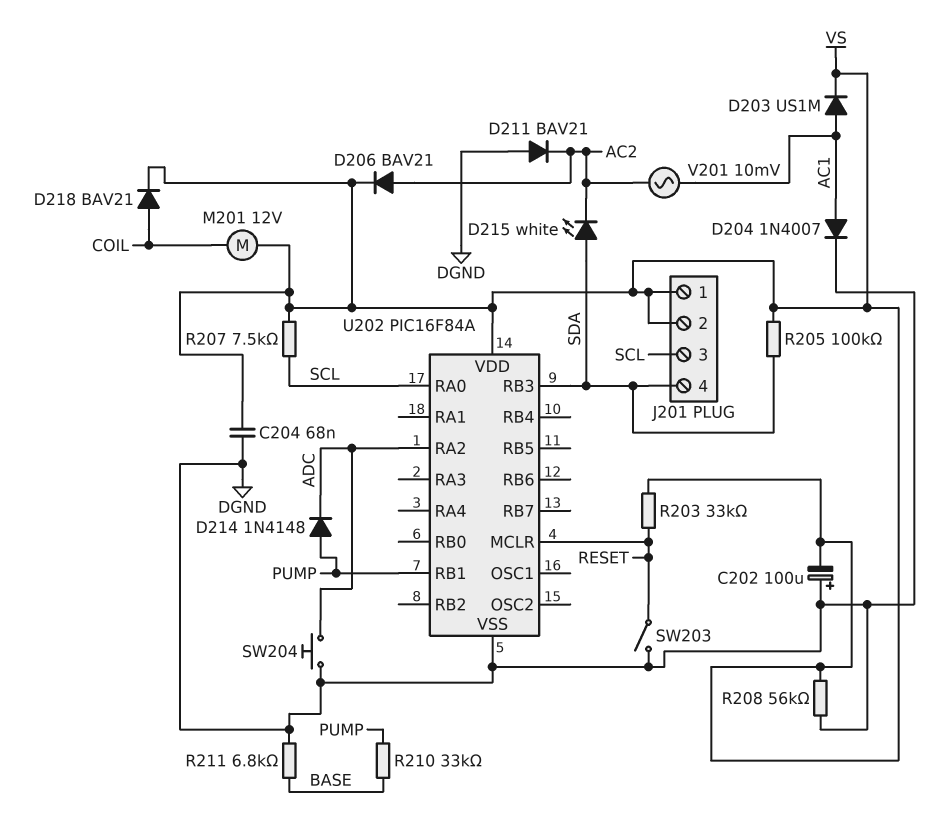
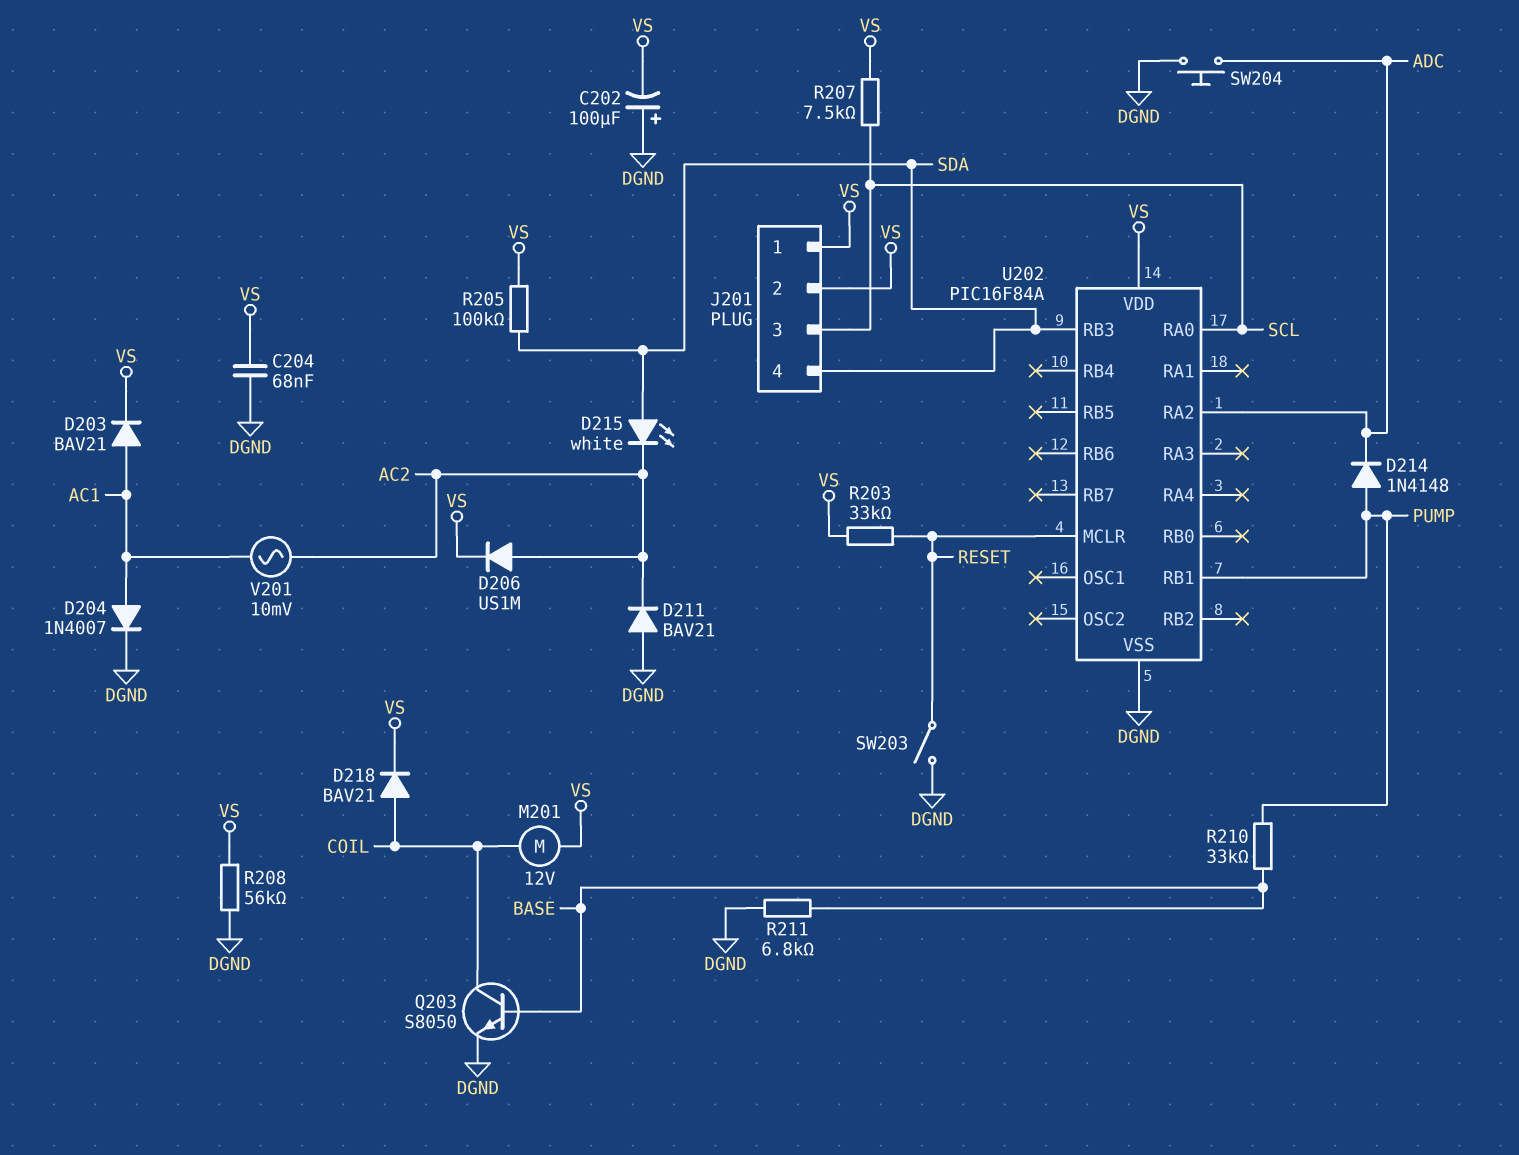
D203: diode US1M (A AC1, K VS) -> diode BAV21 (A AC1, K VS)
D206: diode BAV21 (A AC2, K VS) -> diode US1M (A AC2, K VS)
Q203: none -> NPN S8050 (B BASE, C COIL, E DGND)

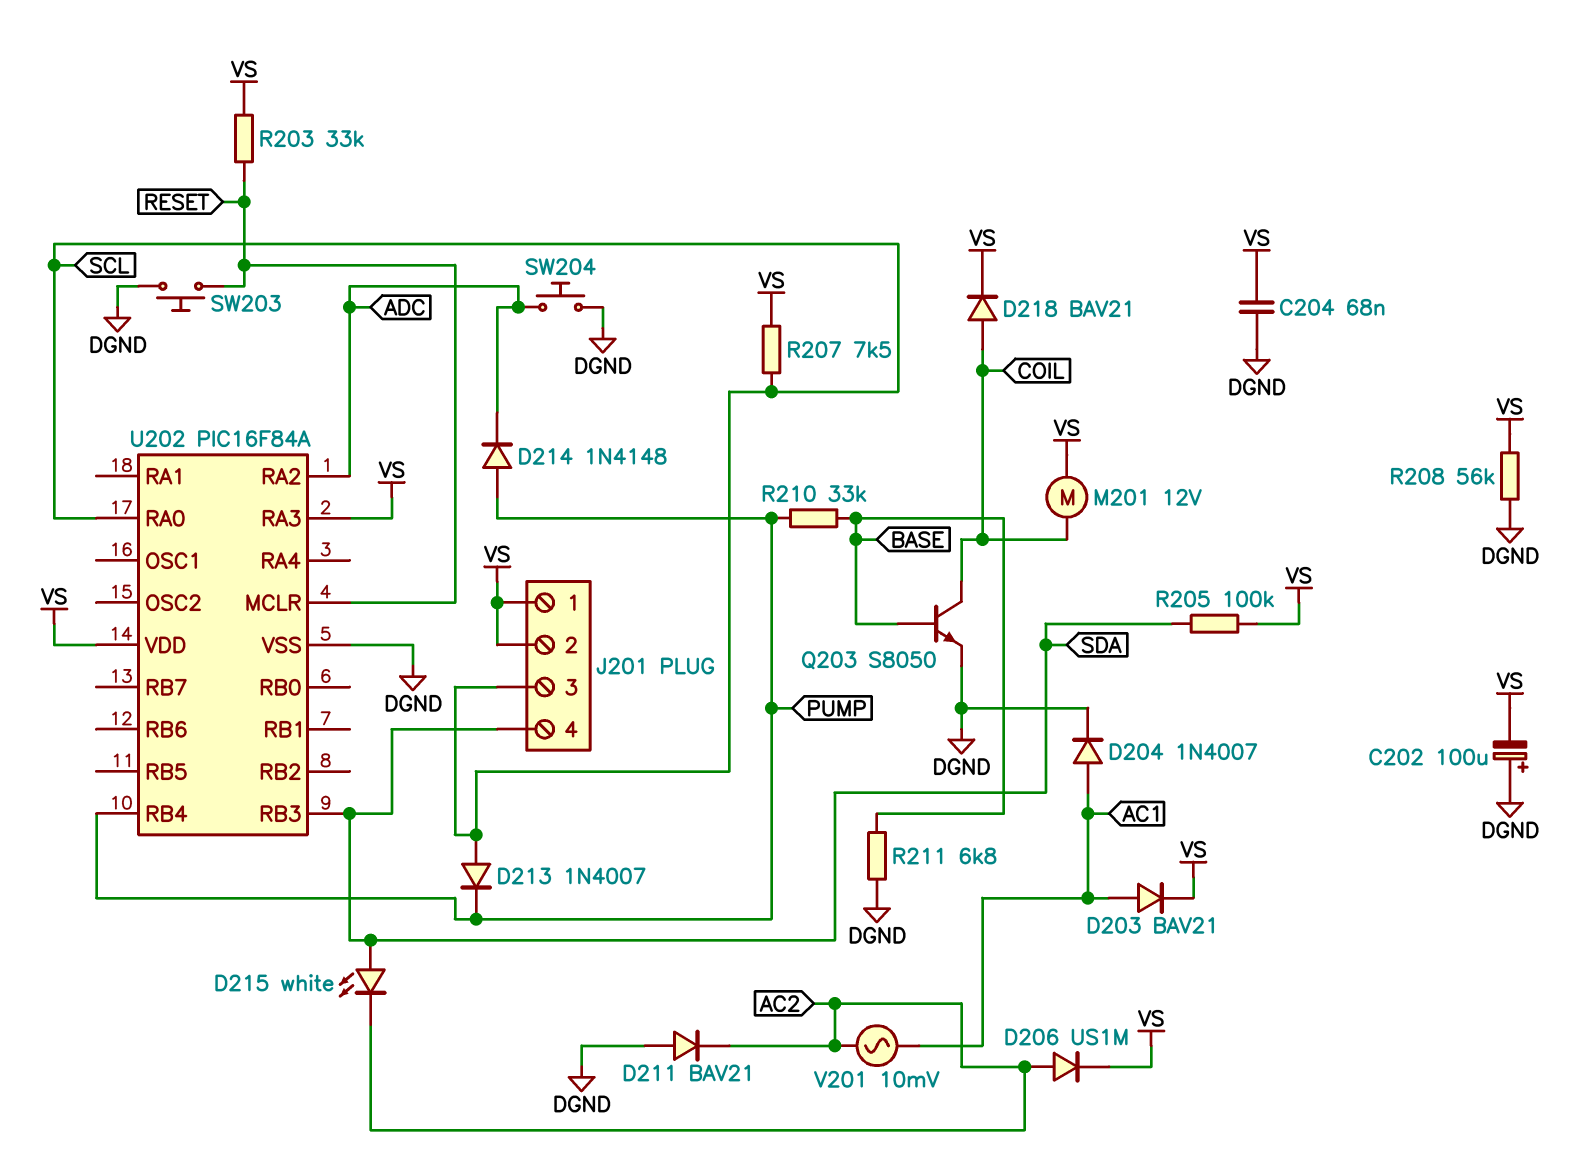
D213: none -> diode 1N4007 (A SCL, K PUMP)
SW203: switch (DGND, RESET) -> button (DGND, RESET)
U202 pin RA3: none -> VS
U202 pin RB1: PUMP -> none
U202 pin RB4: none -> PUMP

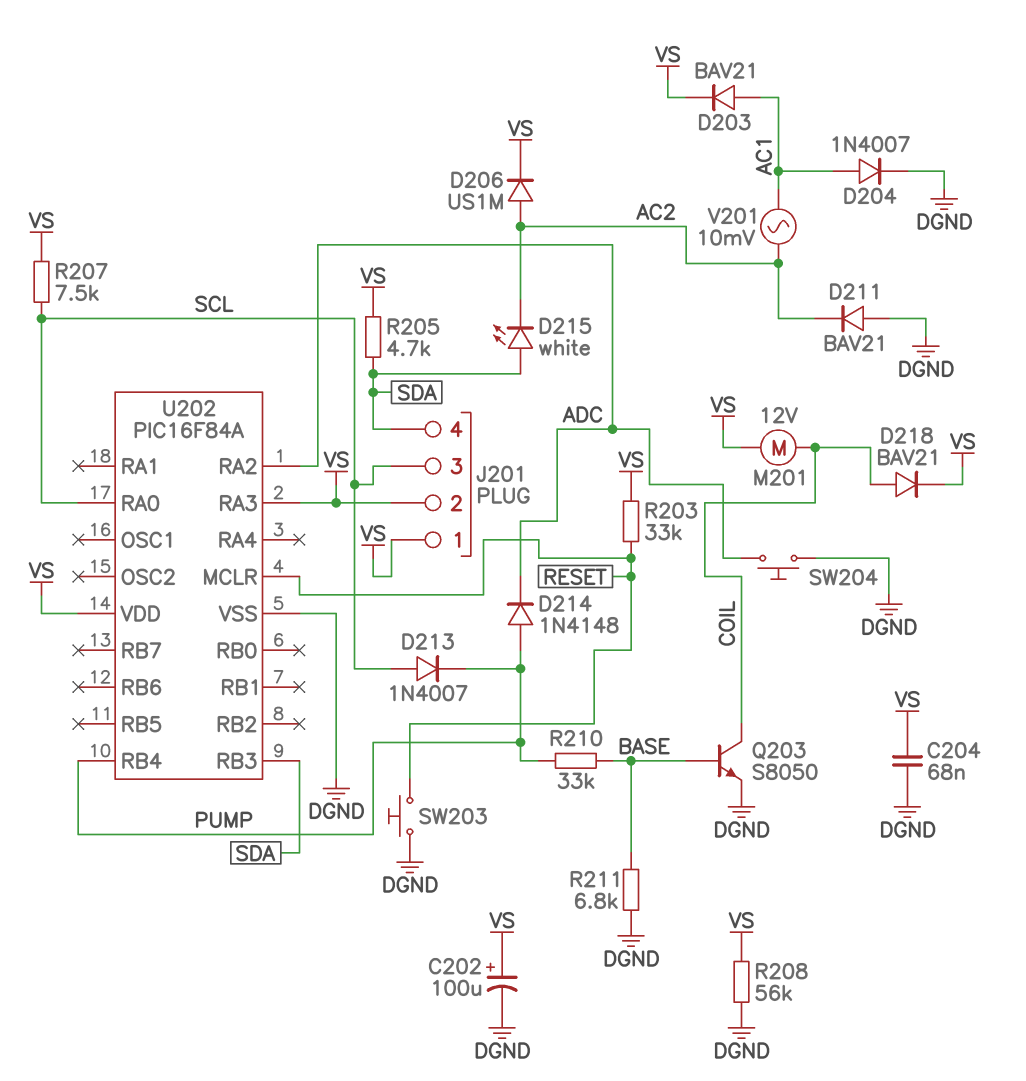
C202: 100uF (plus DGND, minus VS) -> 100uF (plus VS, minus DGND)
R205: 100k (SDA, VS) -> 4.7k (SDA, VS)

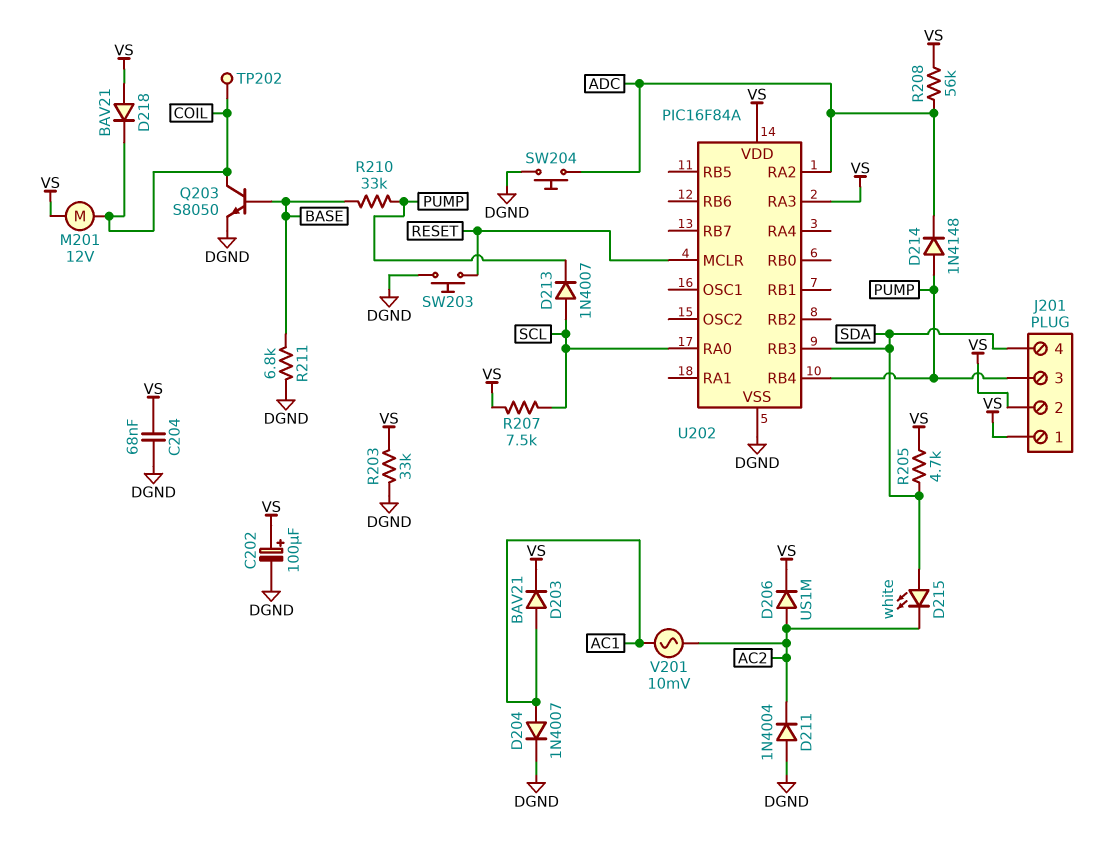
D211: diode BAV21 (A DGND, K AC2) -> diode 1N4004 (A DGND, K AC2)
D218: diode BAV21 (A COIL, K VS) -> diode BAV21 (A VS, K COIL)
J201 pin 3: SCL -> PUMP
R203: 33k (RESET, VS) -> 33k (DGND, VS)
R208: 56k (DGND, VS) -> 56k (ADC, VS)
TP202: none -> test point (COIL)

